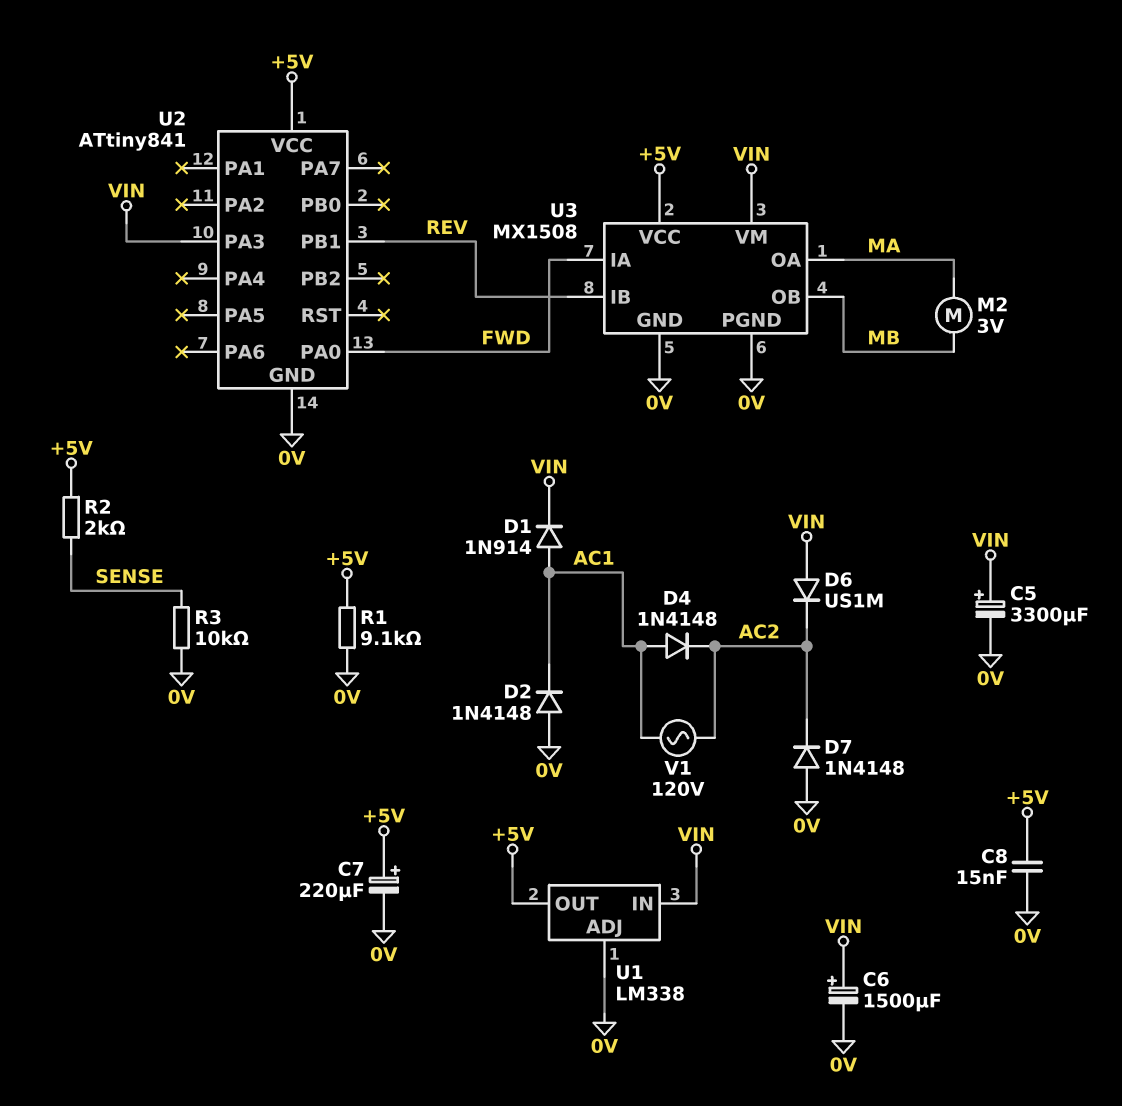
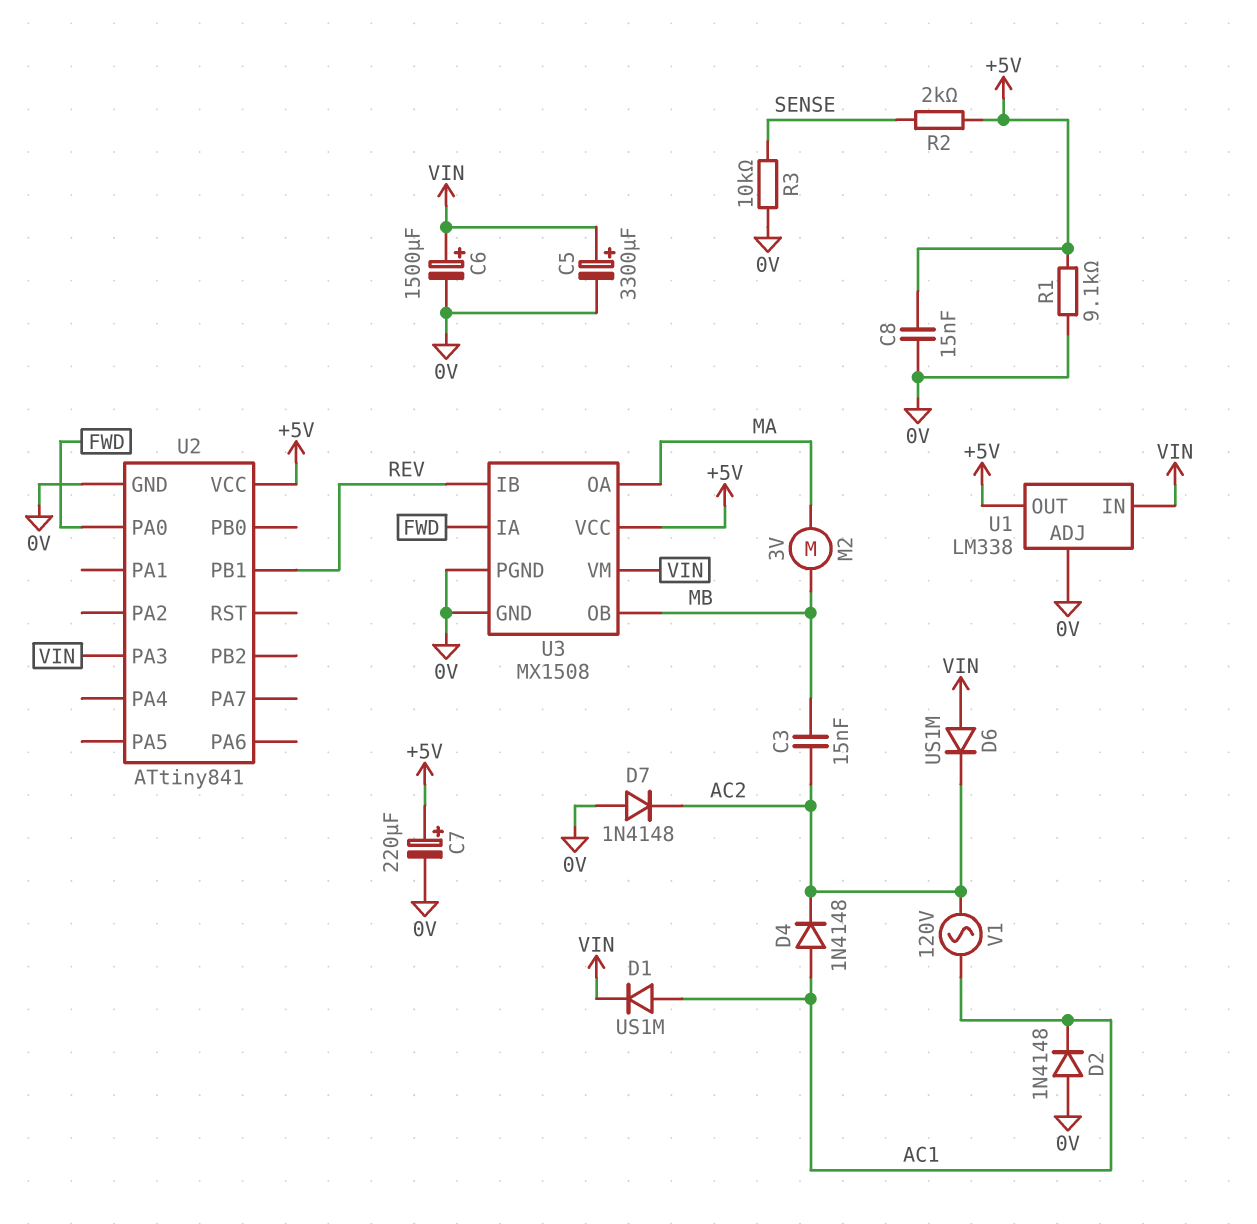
C3: none -> 15nF (AC2, MB)
D1: diode 1N914 (A AC1, K VIN) -> diode US1M (A AC1, K VIN)

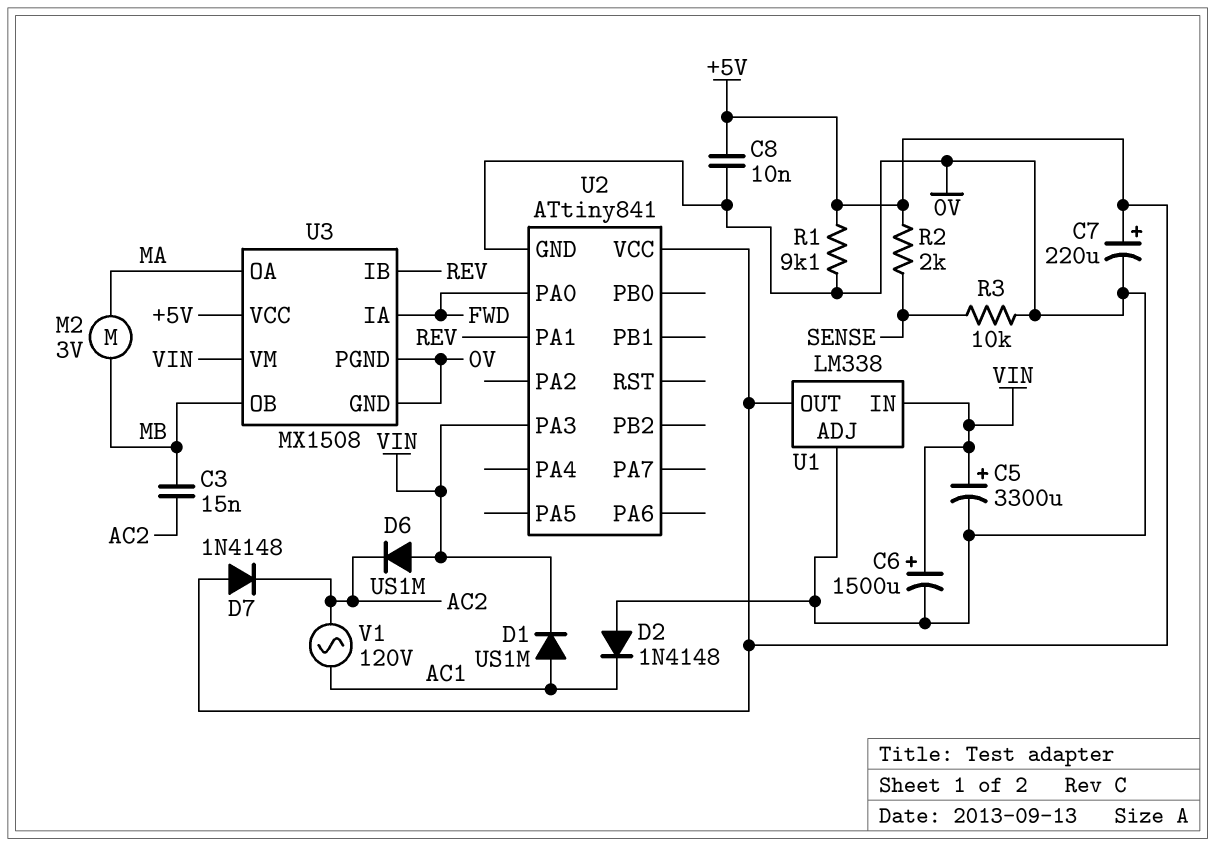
C8: 15nF (+5V, 0V) -> 10nF (+5V, 0V)
D4: diode 1N4148 (A AC1, K AC2) -> none
D7: diode 1N4148 (A 0V, K AC2) -> diode 1N4148 (A +5V, K AC2)
U2 pin PA1: none -> REV
U2 pin PB1: REV -> none

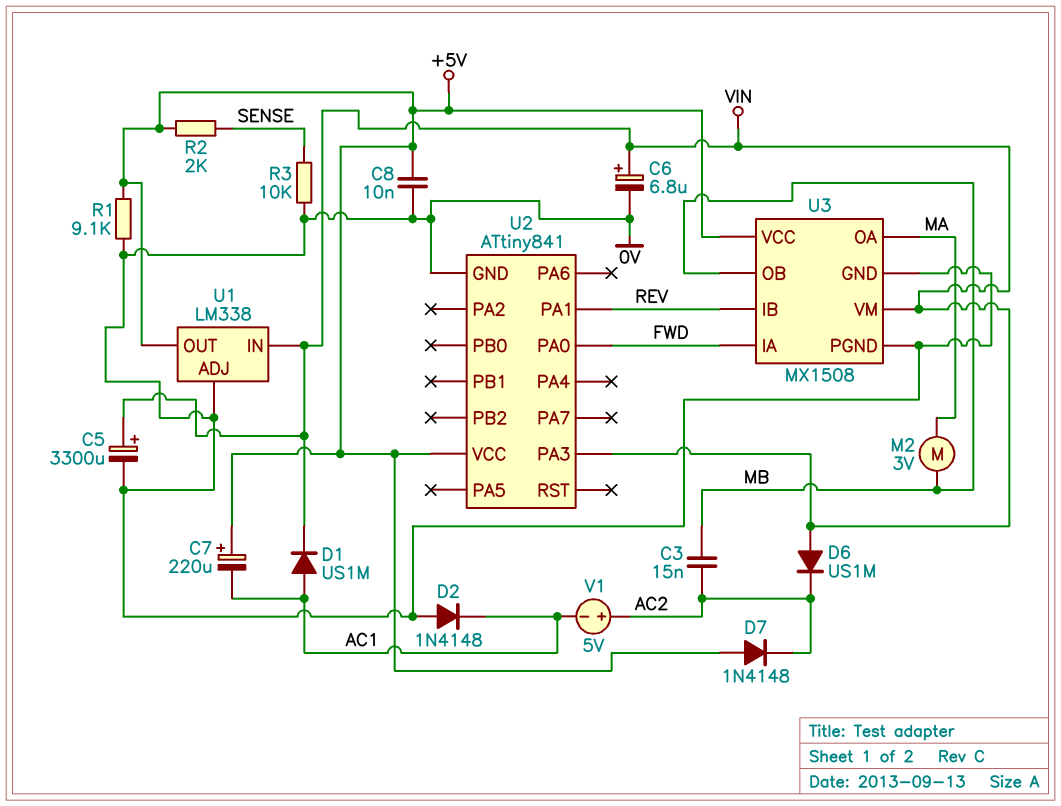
C6: 1500uF (plus VIN, minus 0V) -> 6.8uF (plus VIN, minus 0V)
C7: 220uF (plus +5V, minus 0V) -> 220uF (plus +5V, minus AC1)
V1: AC 120V (AC1, AC2) -> 5V (plus AC2, minus AC1)

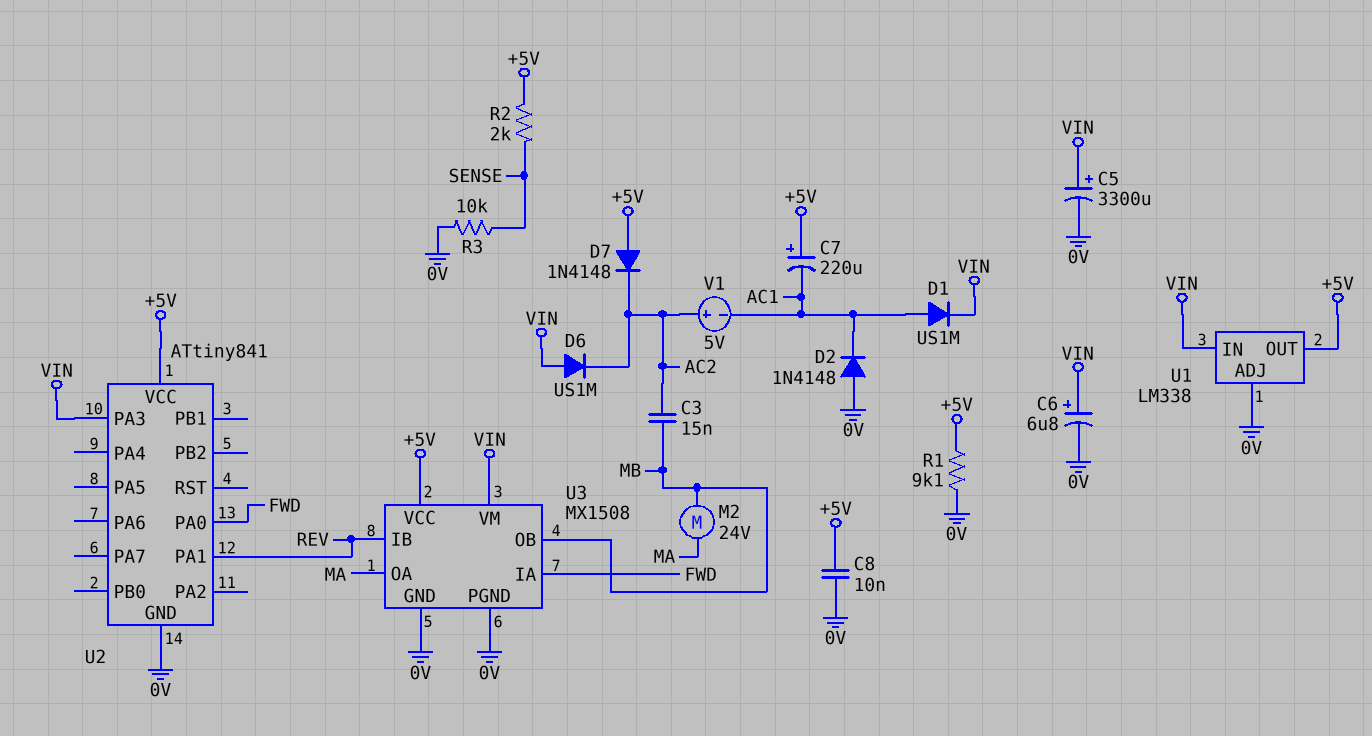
M2: motor 3V (MA, MB) -> motor 24V (MA, MB)

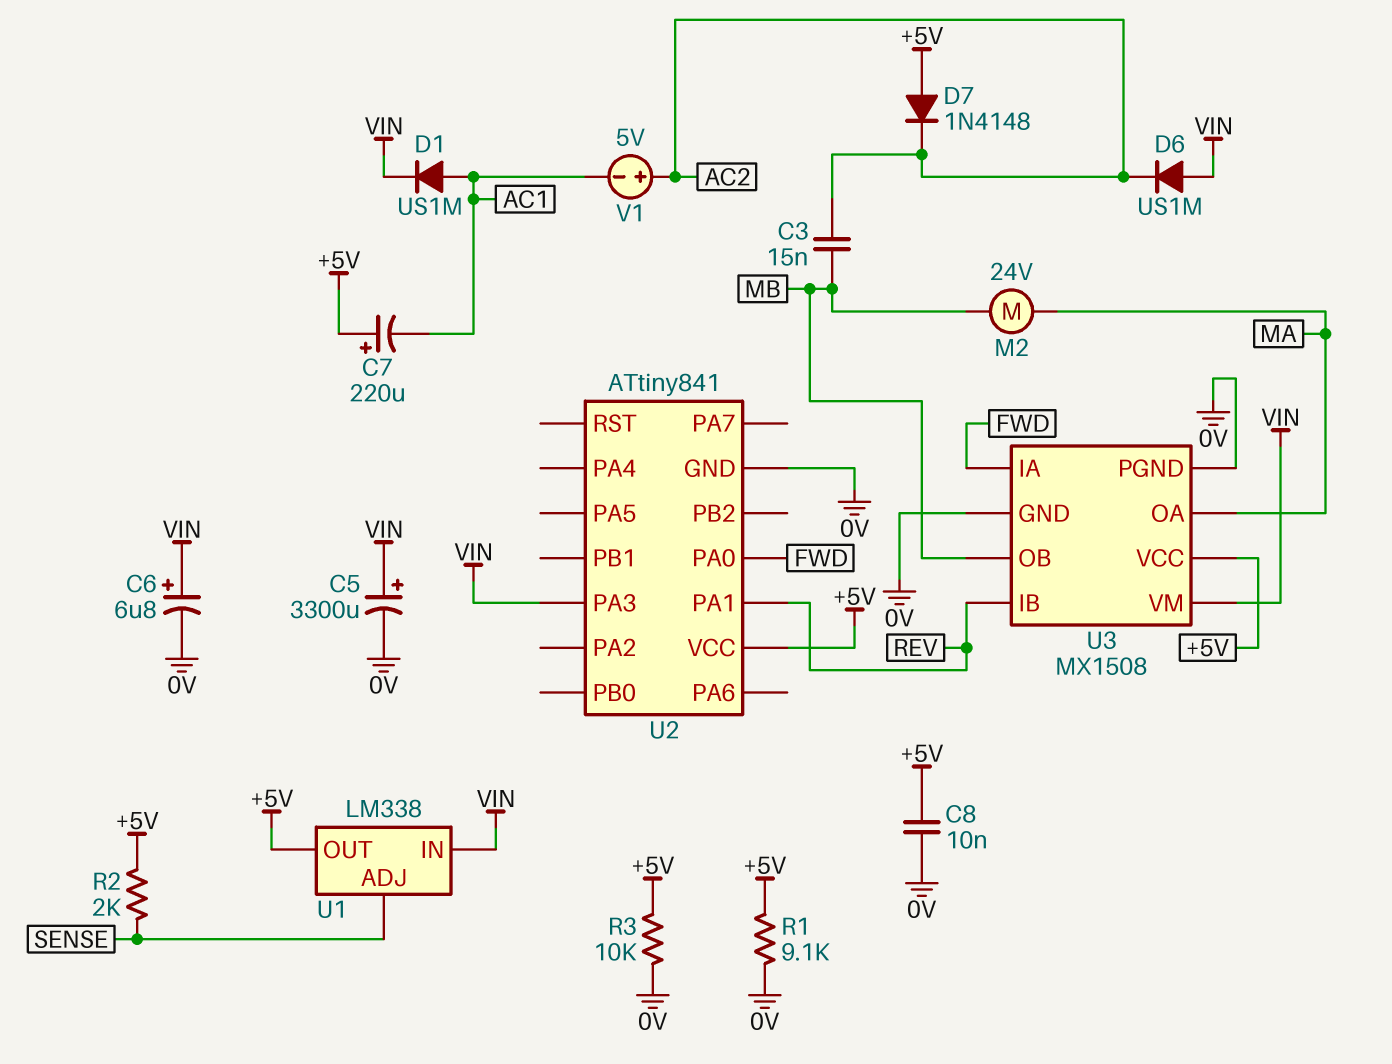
D2: diode 1N4148 (A 0V, K AC1) -> none
R3: 10k (0V, SENSE) -> 10k (+5V, 0V)
U1 pin ADJ: 0V -> SENSE

